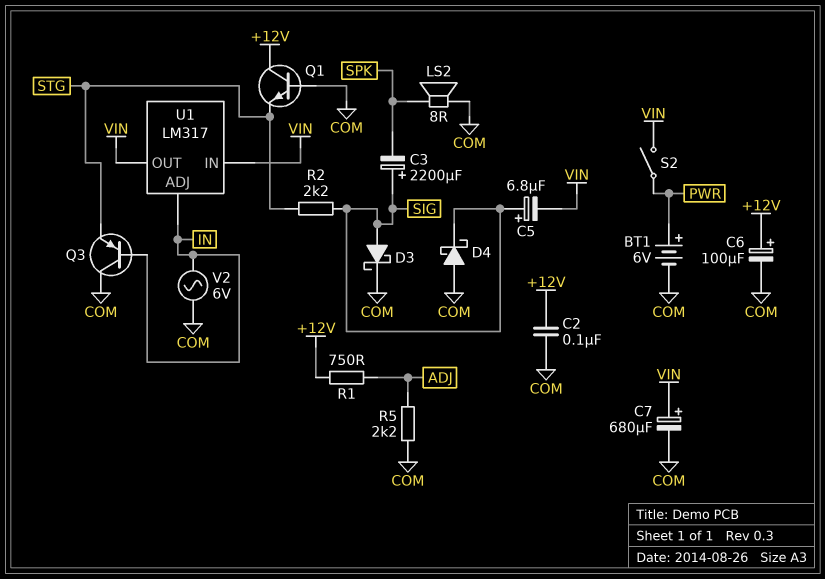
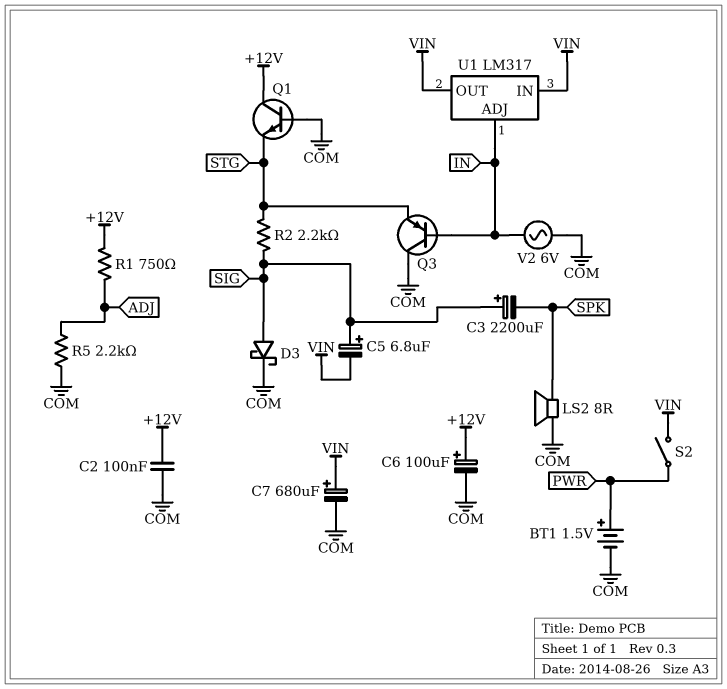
BT1: 6V (plus PWR, minus COM) -> 1.5V (plus PWR, minus COM)
D4: schottky (A COM, K SIG) -> none

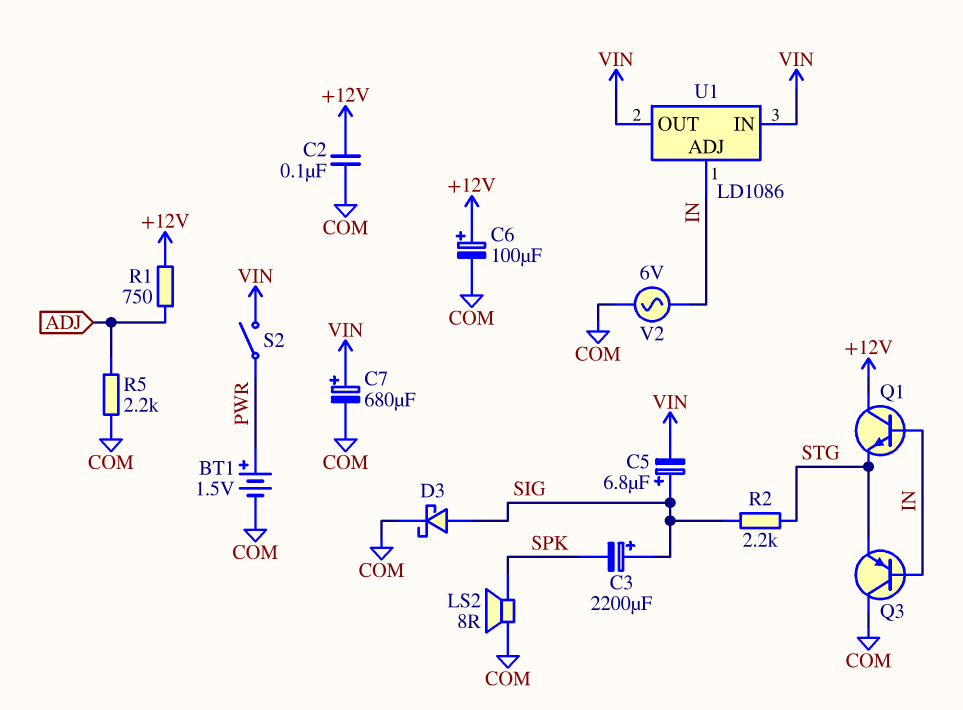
Q1: NPN (B COM, C +12V, E STG) -> NPN (B IN, C +12V, E STG)
U1: LM317 -> LD1086

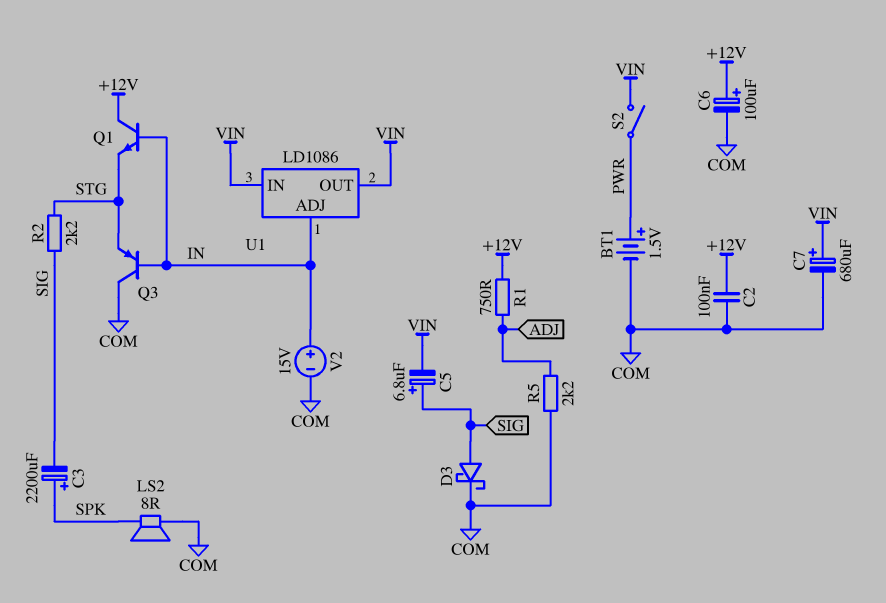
C3: 2200uF (plus SIG, minus SPK) -> 2200uF (plus SPK, minus SIG)
V2: AC 6V (COM, IN) -> 15V (plus IN, minus COM)

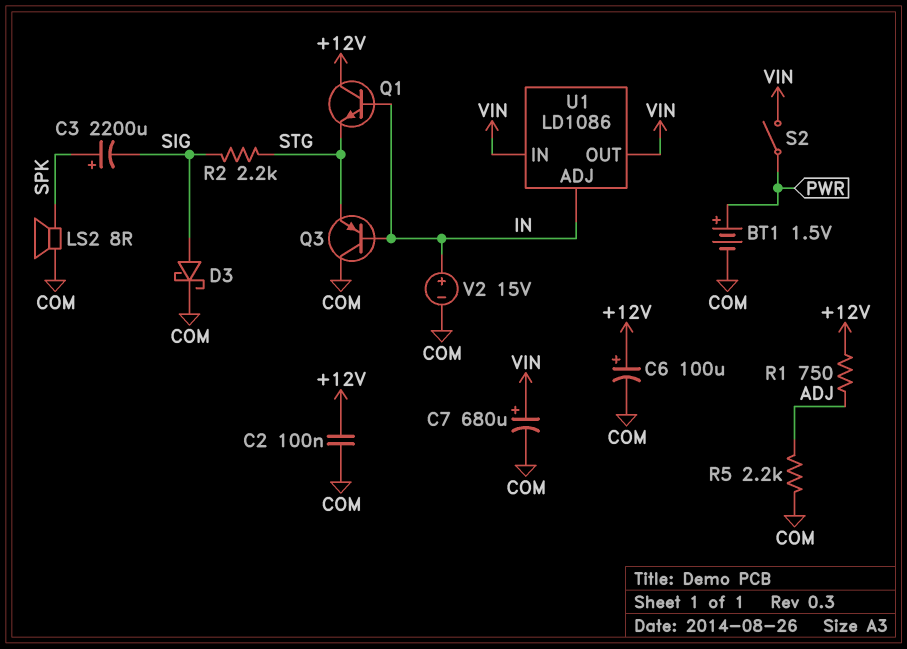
C5: 6.8uF (plus SIG, minus VIN) -> none

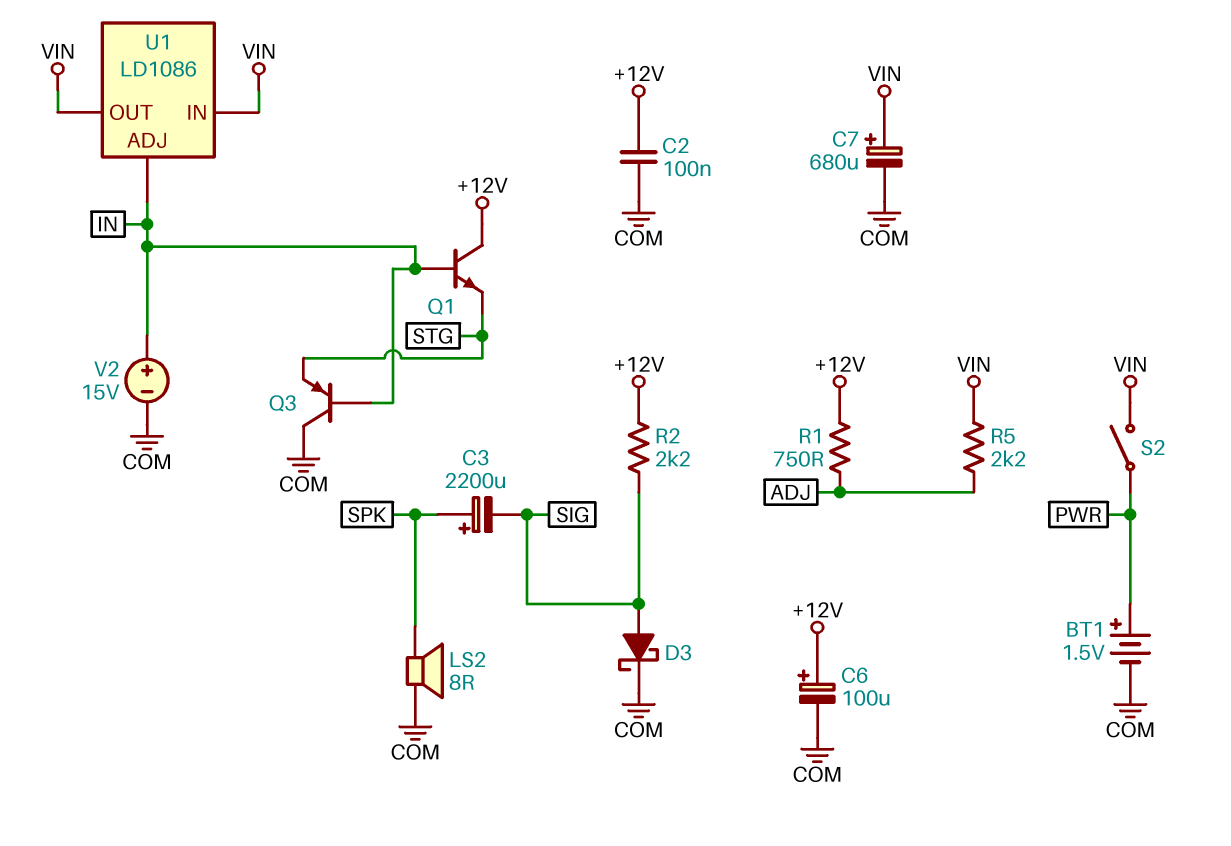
R2: 2.2k (SIG, STG) -> 2.2k (+12V, SIG)
R5: 2.2k (ADJ, COM) -> 2.2k (ADJ, VIN)

